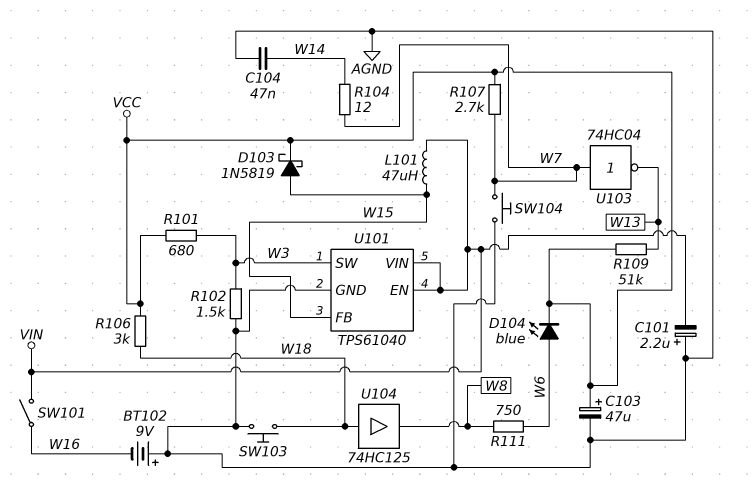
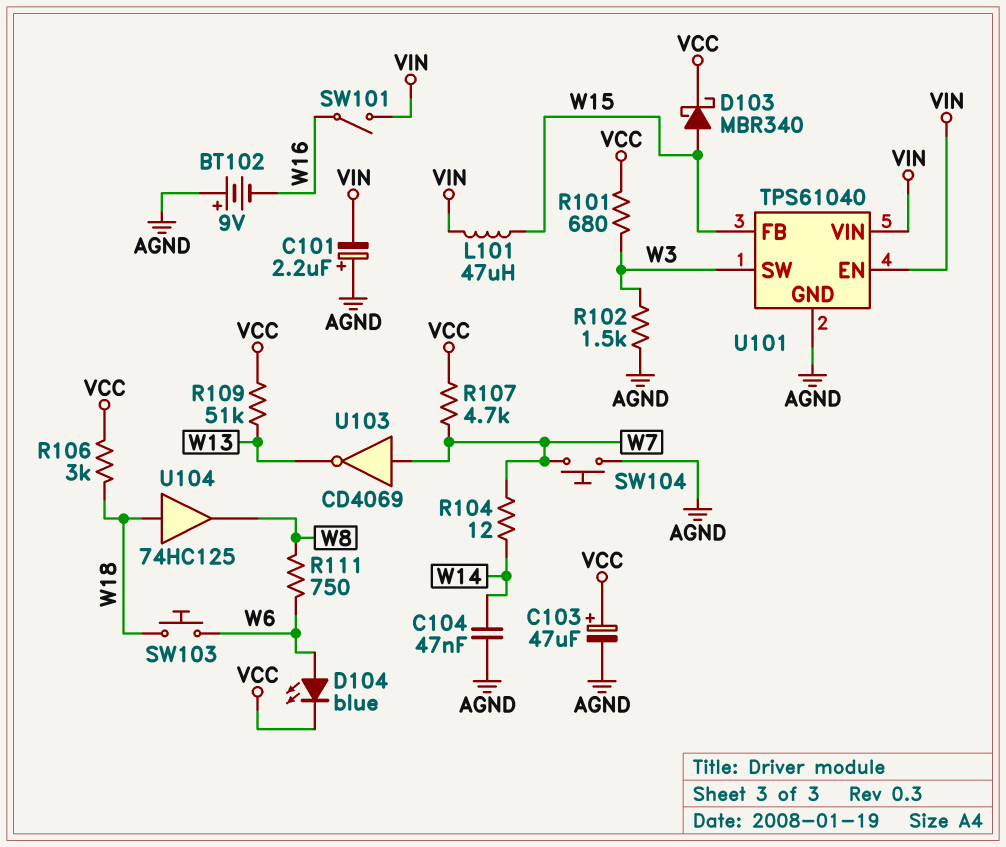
D103: schottky 1N5819 (A W15, K VCC) -> schottky MBR340 (A W15, K VCC)
R107: 2.7k (VCC, W7) -> 4.7k (VCC, W7)
SW103: button (AGND, W18) -> button (W6, W18)
U103: NOT 74HC04 (in W7, out W13) -> NOT CD4069 (in W7, out W13)

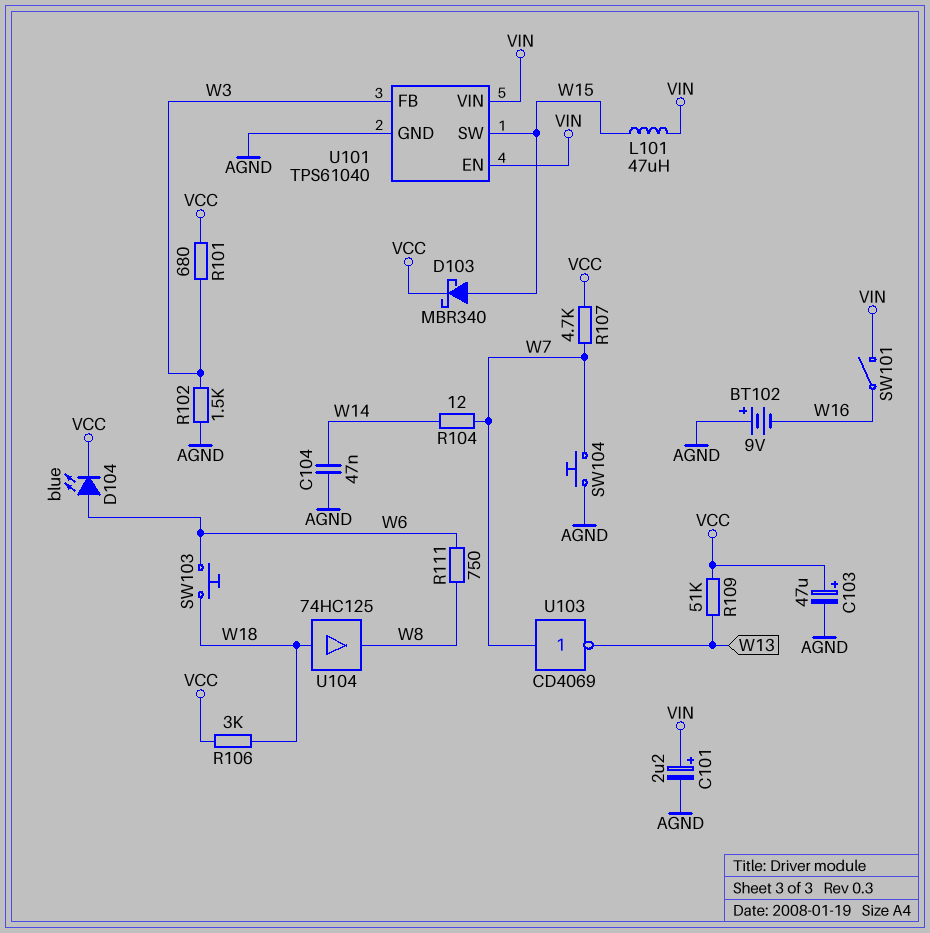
C101: 2.2uF (plus AGND, minus VIN) -> 2.2uF (plus VIN, minus AGND)
U101 pin FB: W15 -> W3
U101 pin SW: W3 -> W15

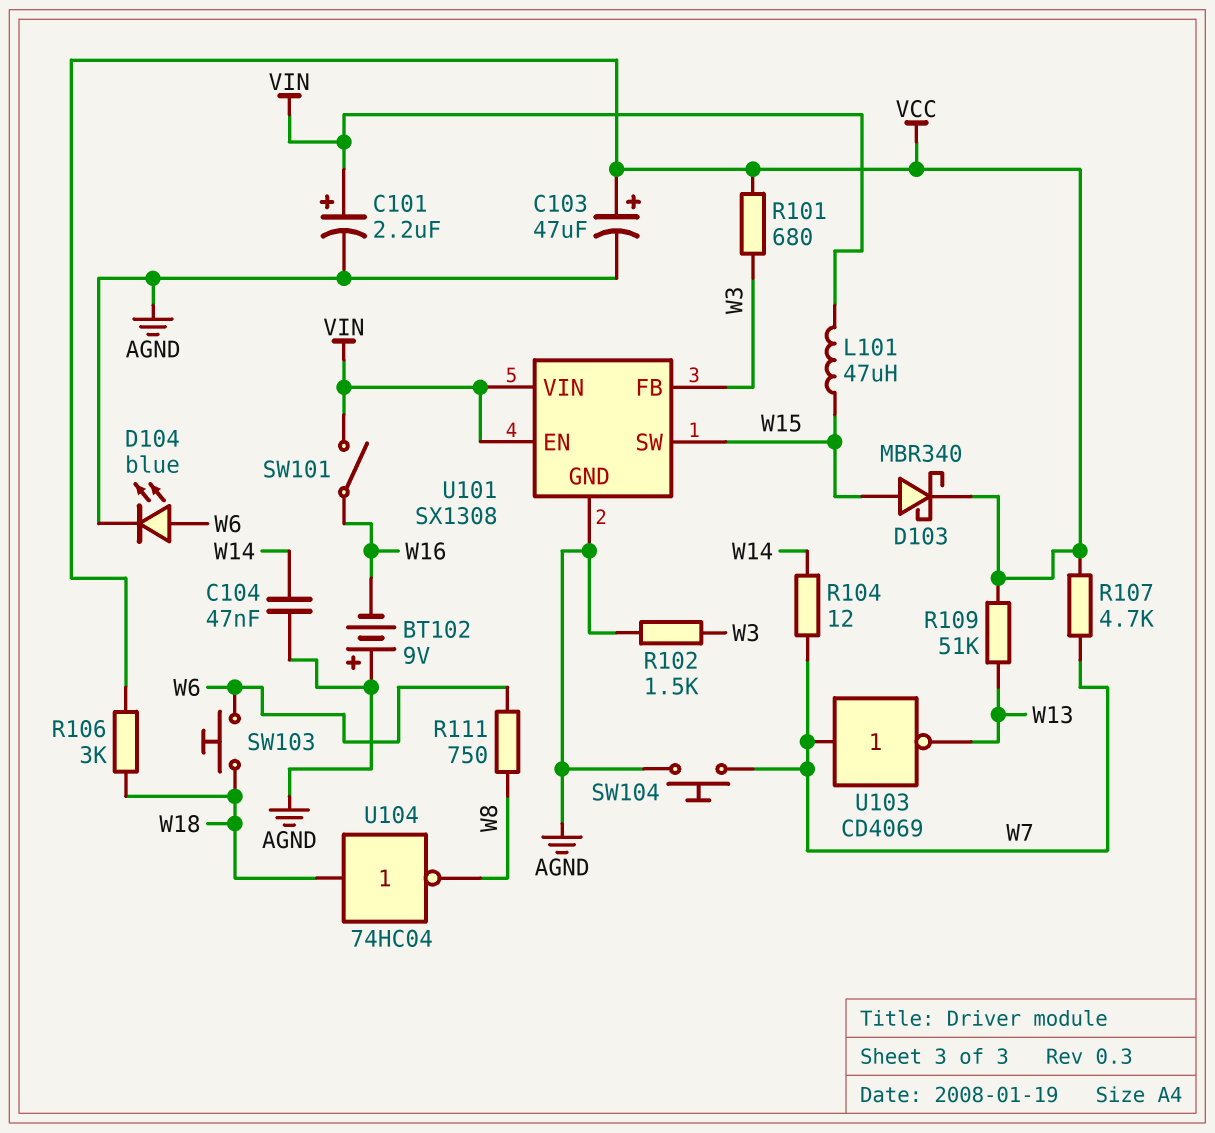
D104: LED blue (A W6, K VCC) -> LED blue (A W6, K AGND)
U101: TPS61040 -> SX1308
U104: buffer 74HC125 (in W18, out W8) -> NOT 74HC04 (in W18, out W8)

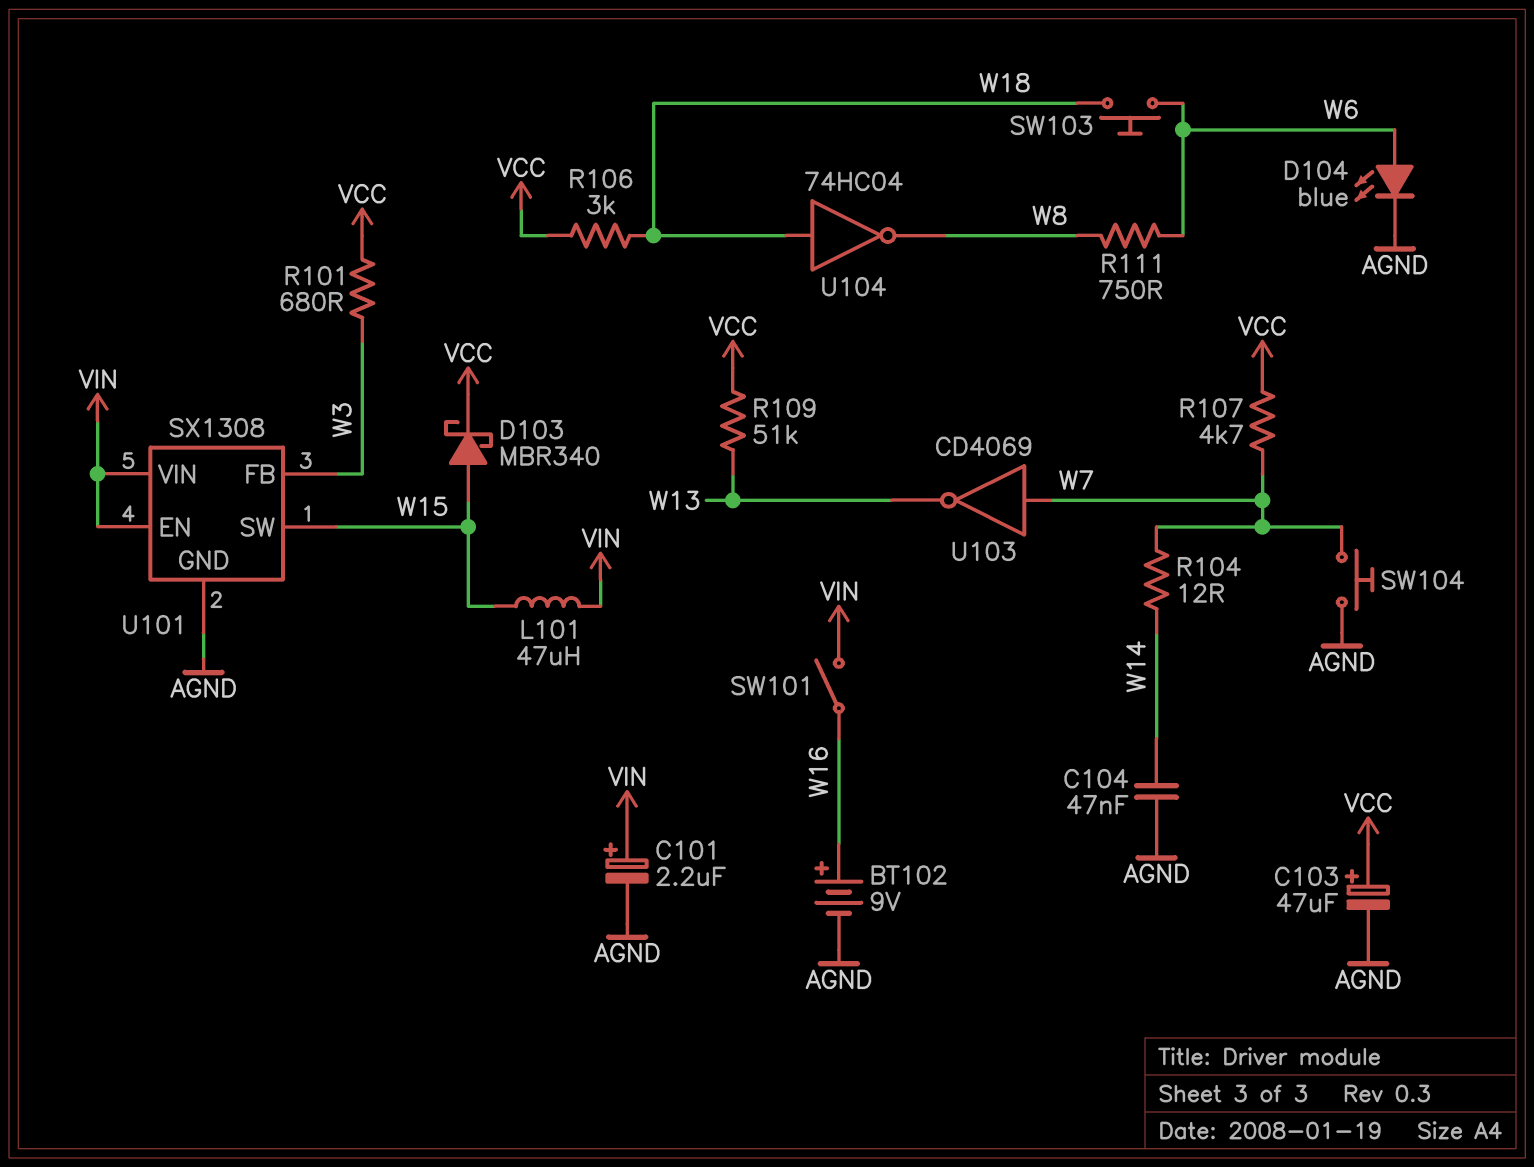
BT102: 9V (plus AGND, minus W16) -> 9V (plus W16, minus AGND)
R102: 1.5k (AGND, W3) -> none

